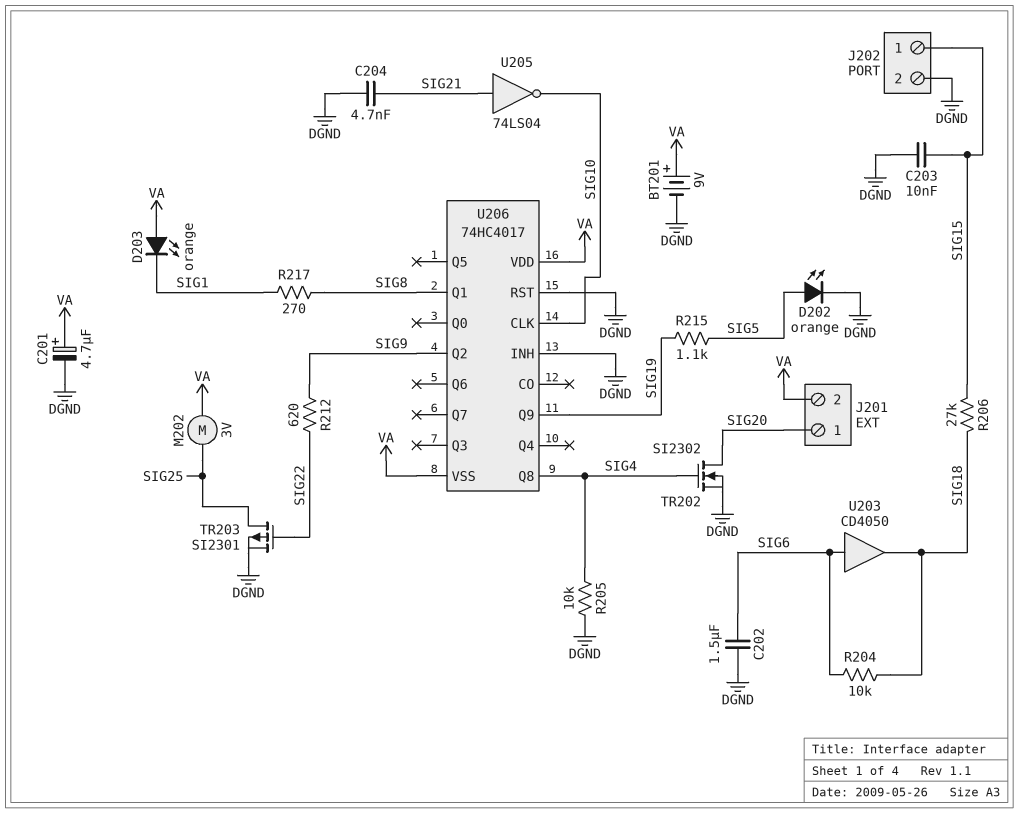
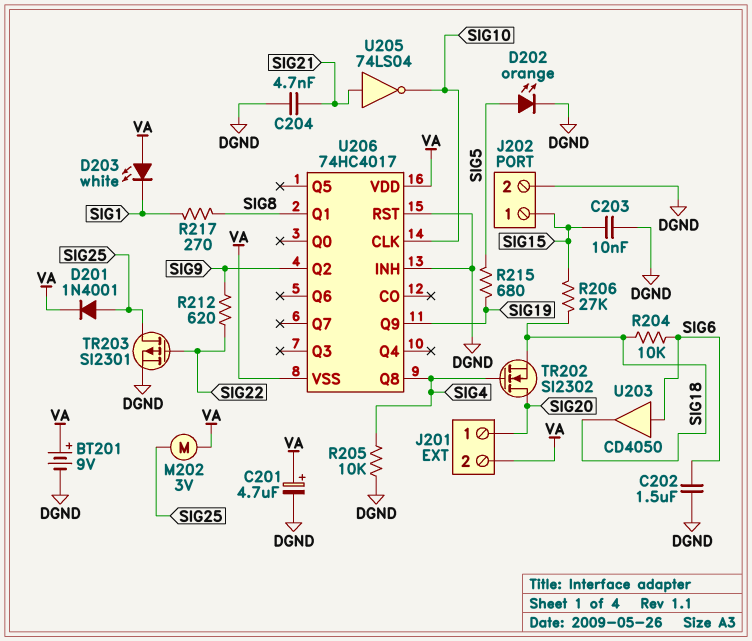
D201: none -> diode 1N4001 (A SIG25, K VA)
D203: LED orange (A VA, K SIG1) -> LED white (A VA, K SIG1)
R215: 1.1k (SIG5, SIG19) -> 680 (SIG5, SIG19)
TR202: NMOS SI2302 (G SIG4, D SIG20, S DGND) -> NMOS SI2302 (G SIG4, D SIG20, S SIG18)

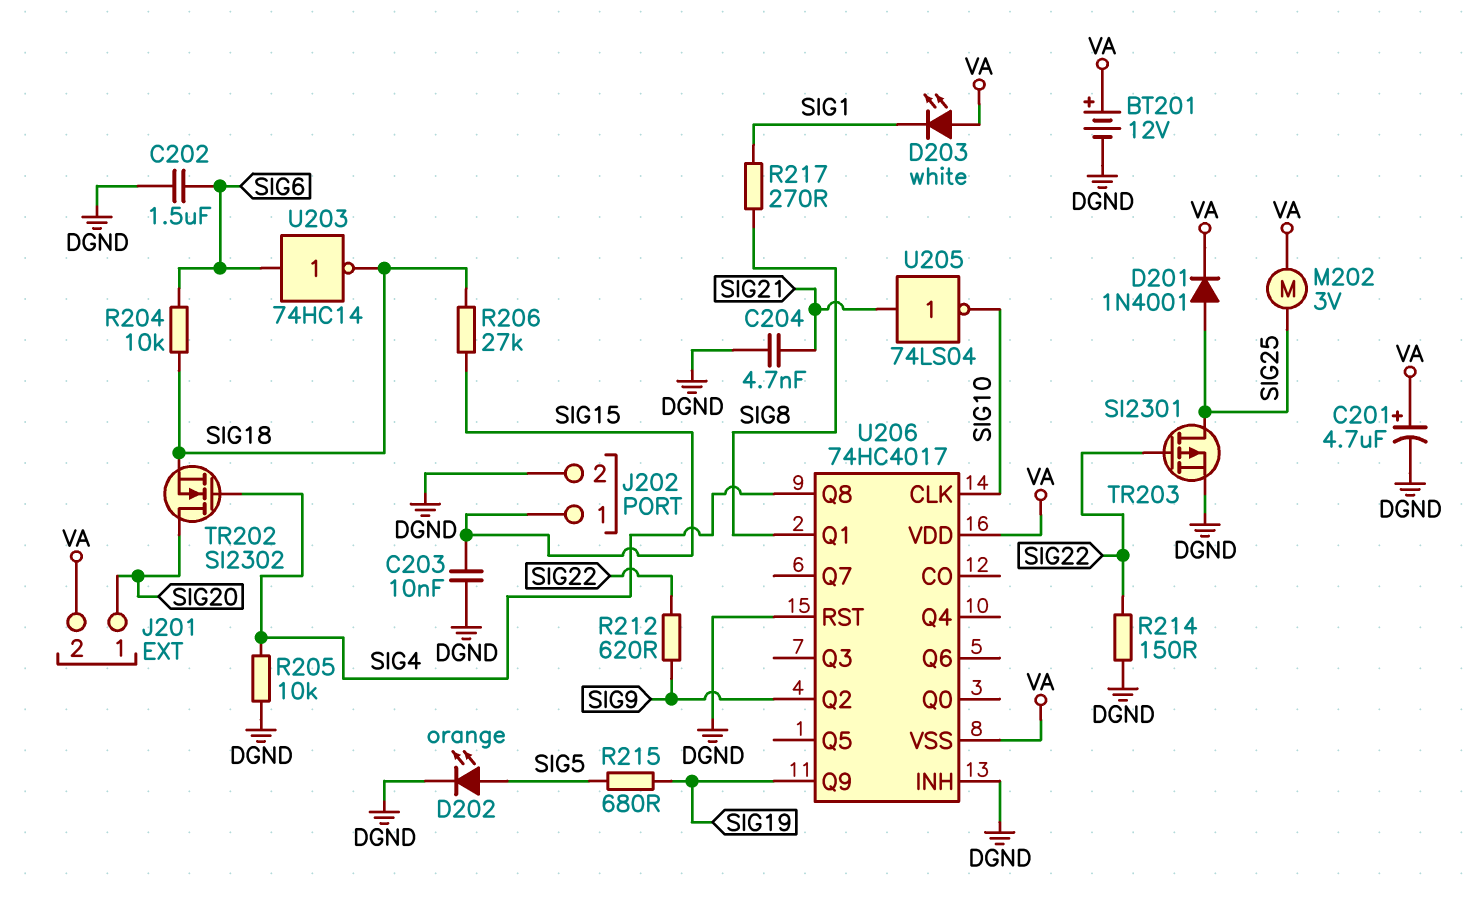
BT201: 9V (plus VA, minus DGND) -> 12V (plus VA, minus DGND)
R214: none -> 150 (DGND, SIG22)
U203: buffer CD4050 (in SIG6, out SIG18) -> NOT 74HC14 (in SIG6, out SIG18)

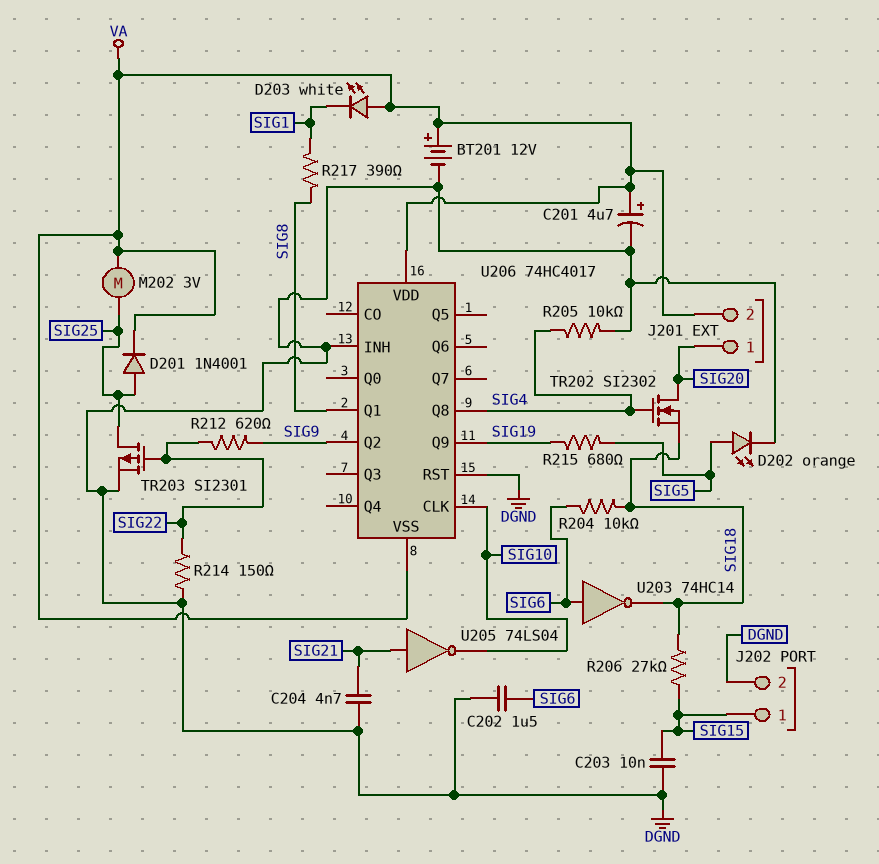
R217: 270 (SIG1, SIG8) -> 390 (SIG1, SIG8)

